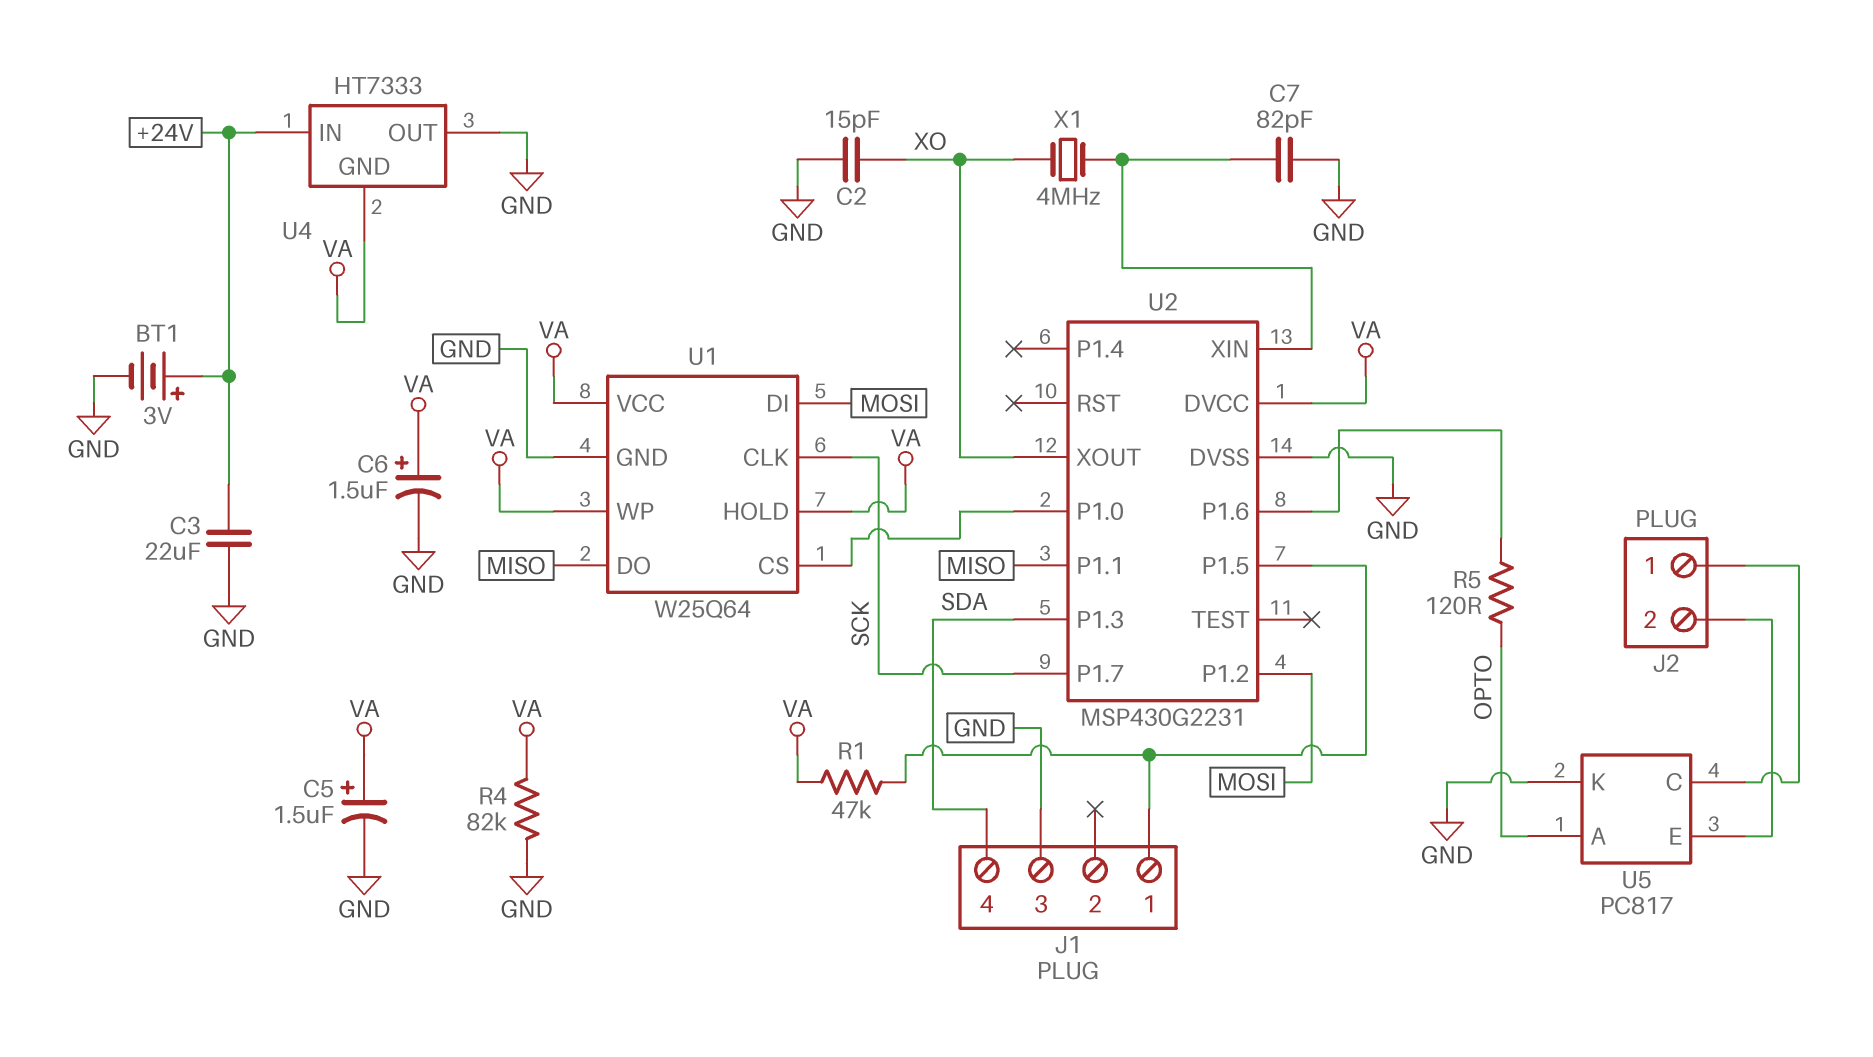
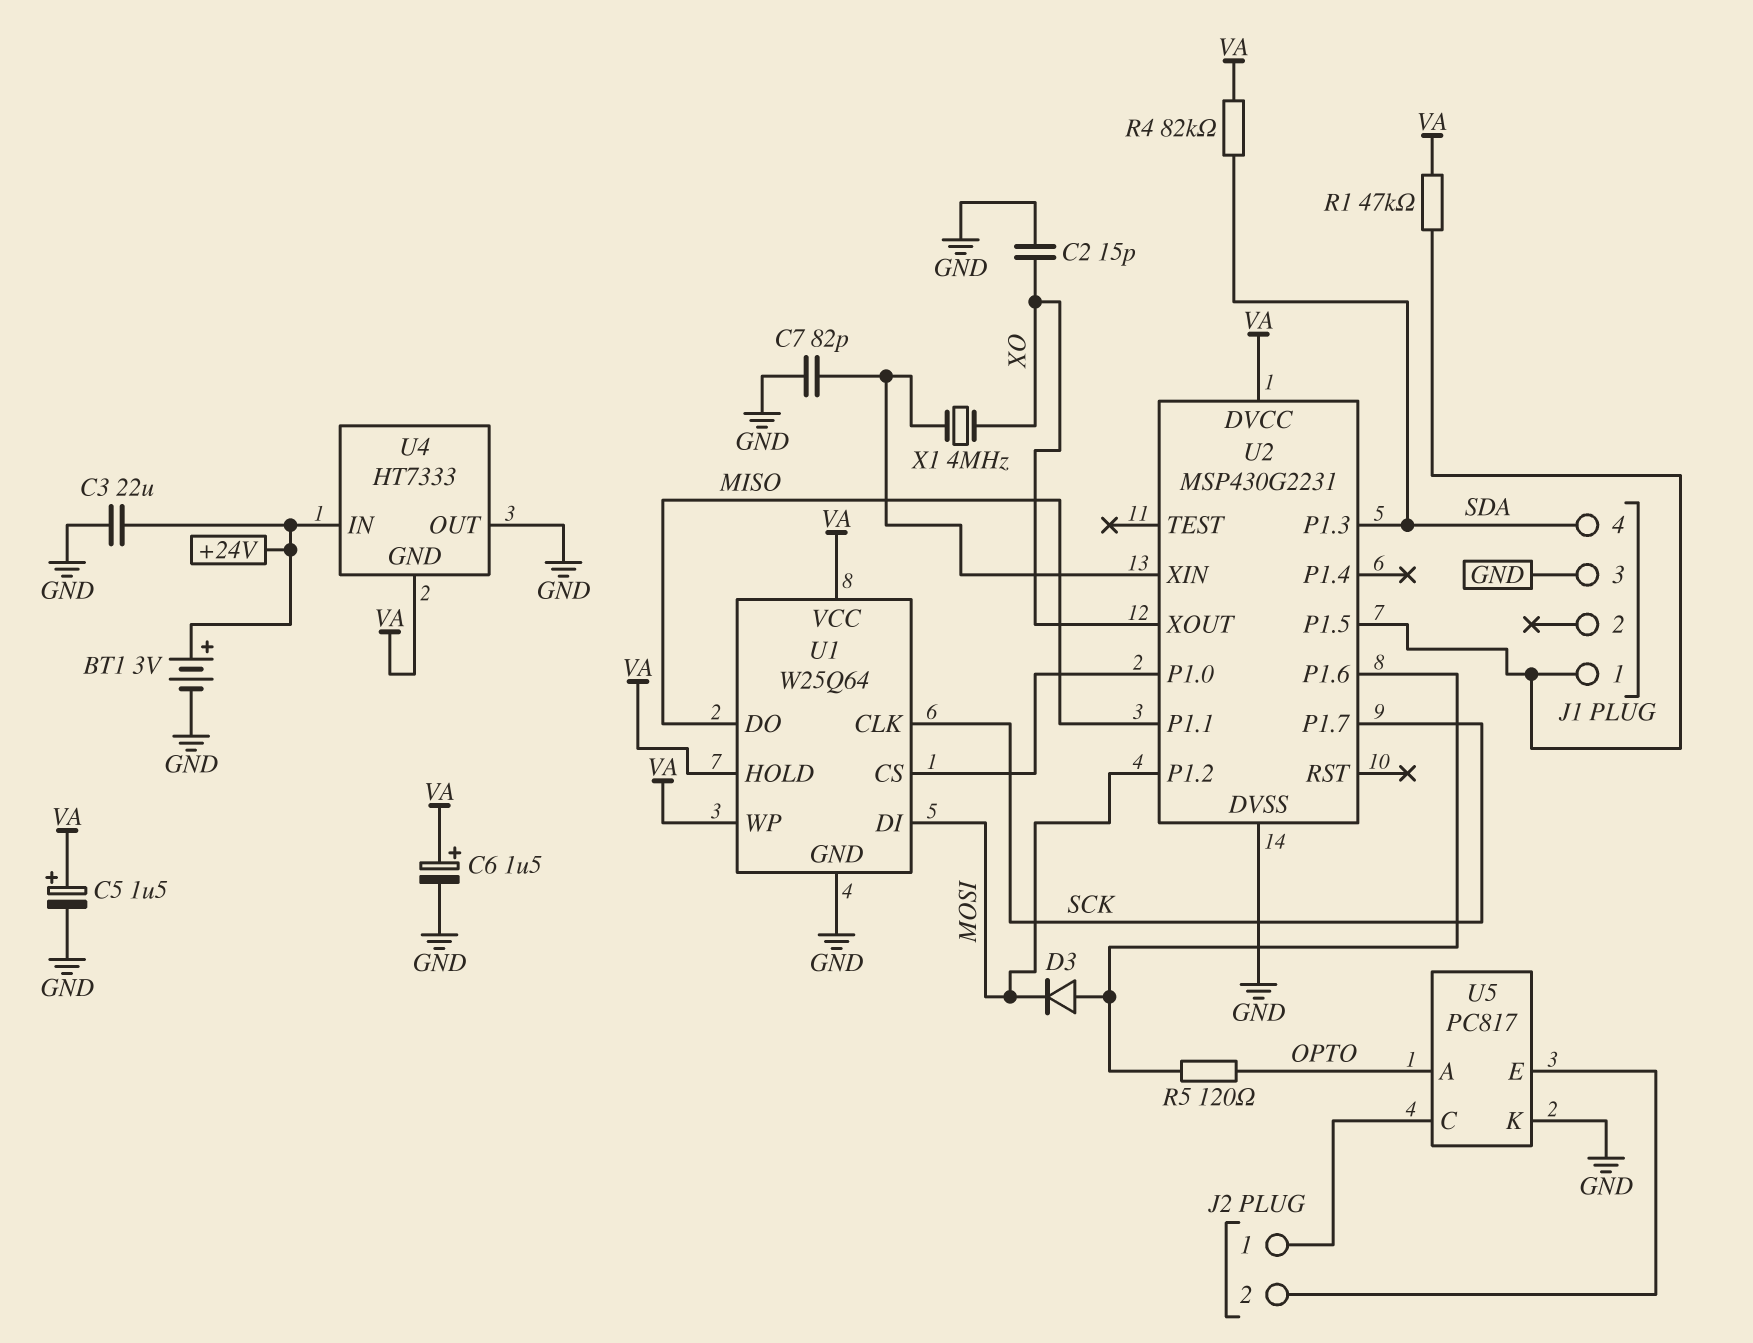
D3: none -> diode (A U2/P1.6, K MOSI)
R4: 82k (GND, VA) -> 82k (SDA, VA)

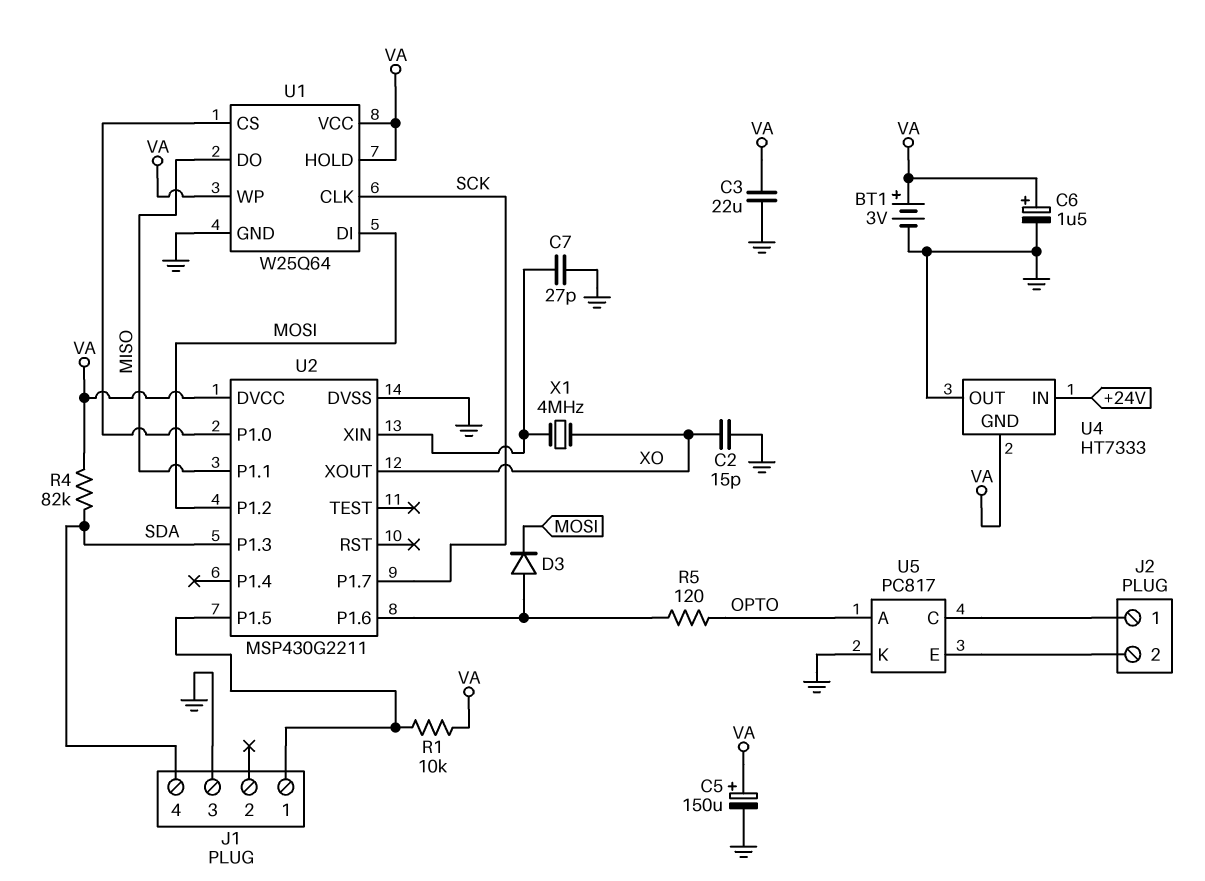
BT1: 3V (plus +24V, minus GND) -> 3V (plus VA, minus GND)
C3: 22uF (+24V, GND) -> 22uF (GND, VA)
C5: 1.5uF (plus VA, minus GND) -> 150uF (plus VA, minus GND)
C7: 82pF (GND, U2/XIN) -> 27pF (GND, U2/XIN)
R1: 47k (J1/1, VA) -> 10k (J1/1, VA)
U2: MSP430G2231 -> MSP430G2211

